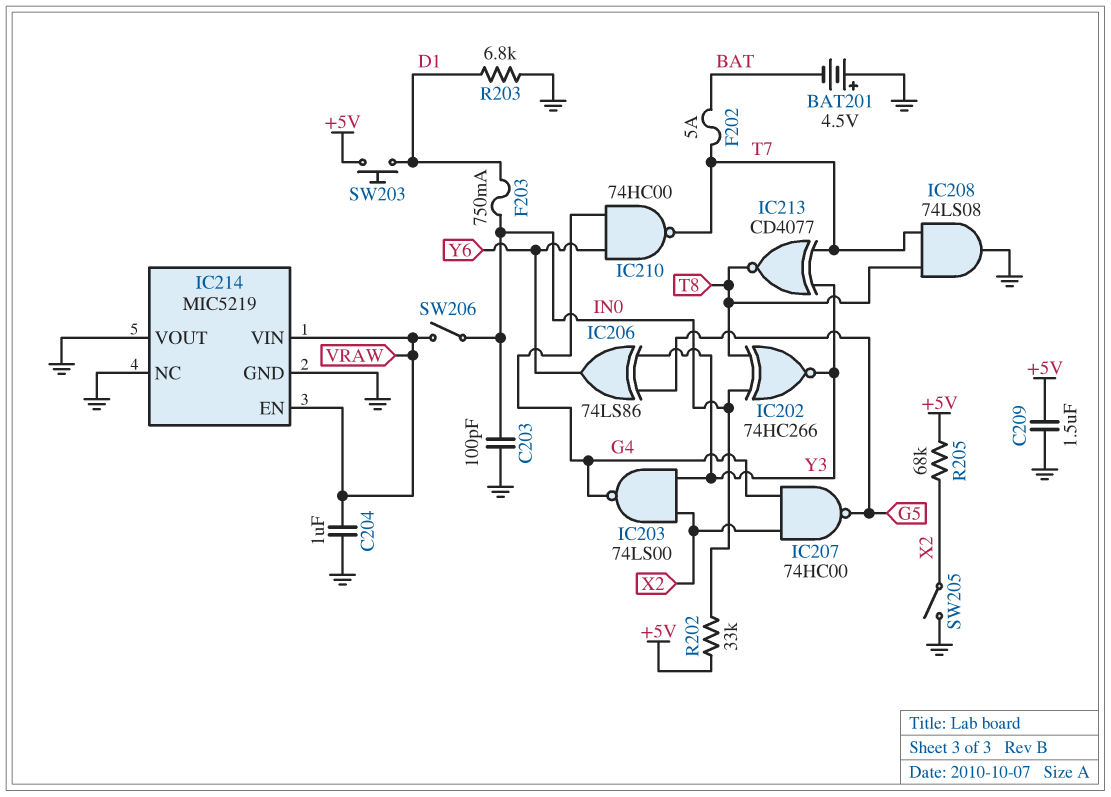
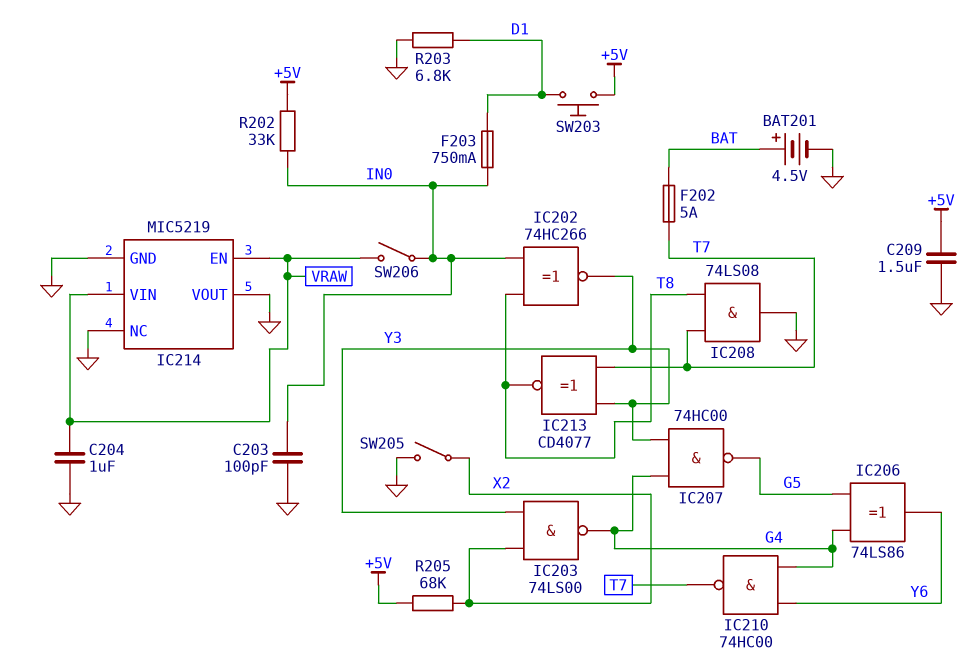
BAT201: 4.5V (plus GND, minus BAT) -> 4.5V (plus BAT, minus GND)
IC206: XOR 74LS86 (in G5, in Y3, out Y6) -> XOR 74LS86 (in G4, in G5, out Y6)
IC207: NAND 74HC00 (in G4, in X2, out G5) -> NAND 74HC00 (in G4, in Y3, out G5)

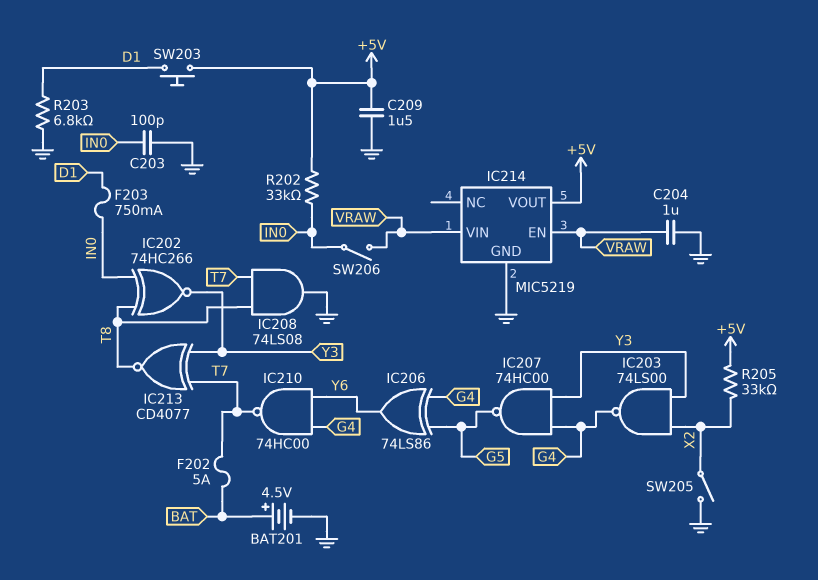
IC214 pin NC: GND -> none
IC214 pin VOUT: GND -> +5V
R205: 68k (+5V, X2) -> 33k (+5V, X2)

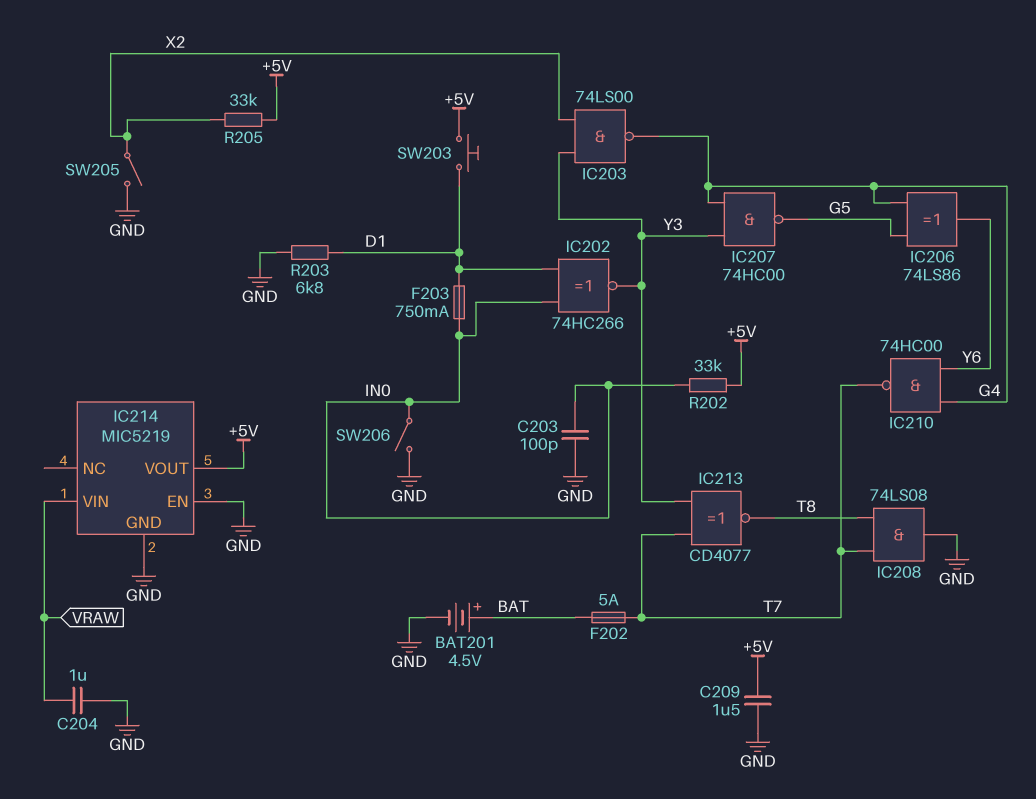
IC202: XNOR 74HC266 (in IN0, in T8, out Y3) -> XNOR 74HC266 (in D1, in IN0, out Y3)
IC214 pin EN: VRAW -> GND
SW206: switch (IN0, VRAW) -> switch (GND, IN0)

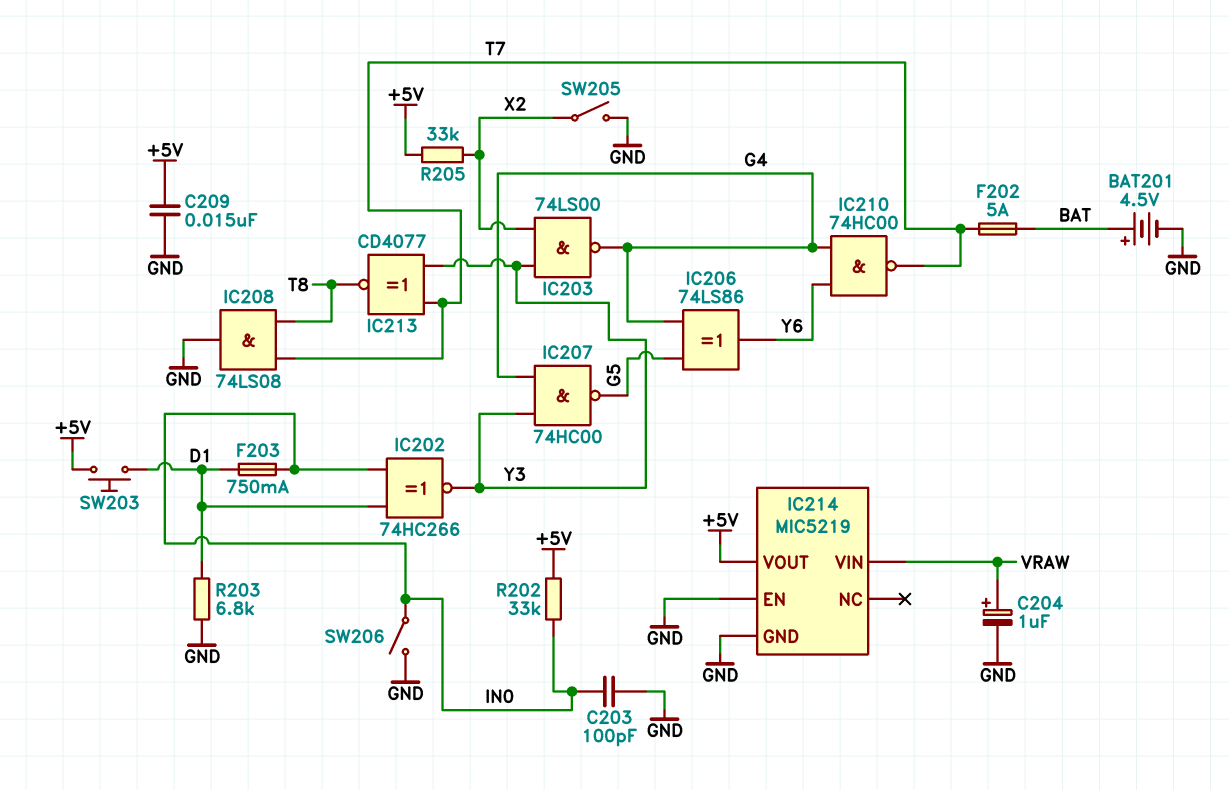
C204: 1uF (GND, VRAW) -> 1uF (plus VRAW, minus GND)
C209: 1.5uF (+5V, GND) -> 15nF (+5V, GND)

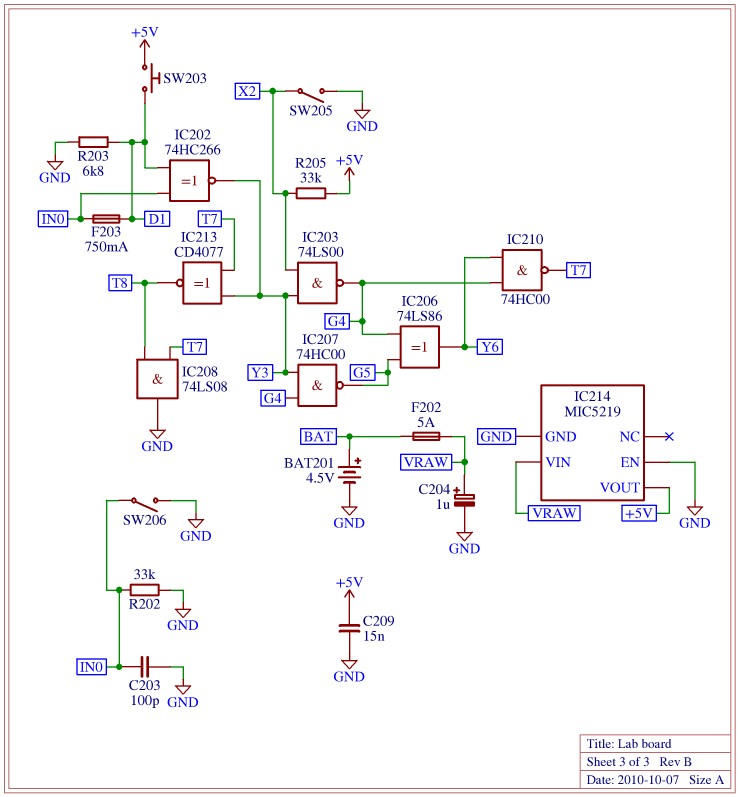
F202: 5A (BAT, T7) -> 5A (BAT, VRAW)
R202: 33k (+5V, IN0) -> 33k (GND, IN0)

